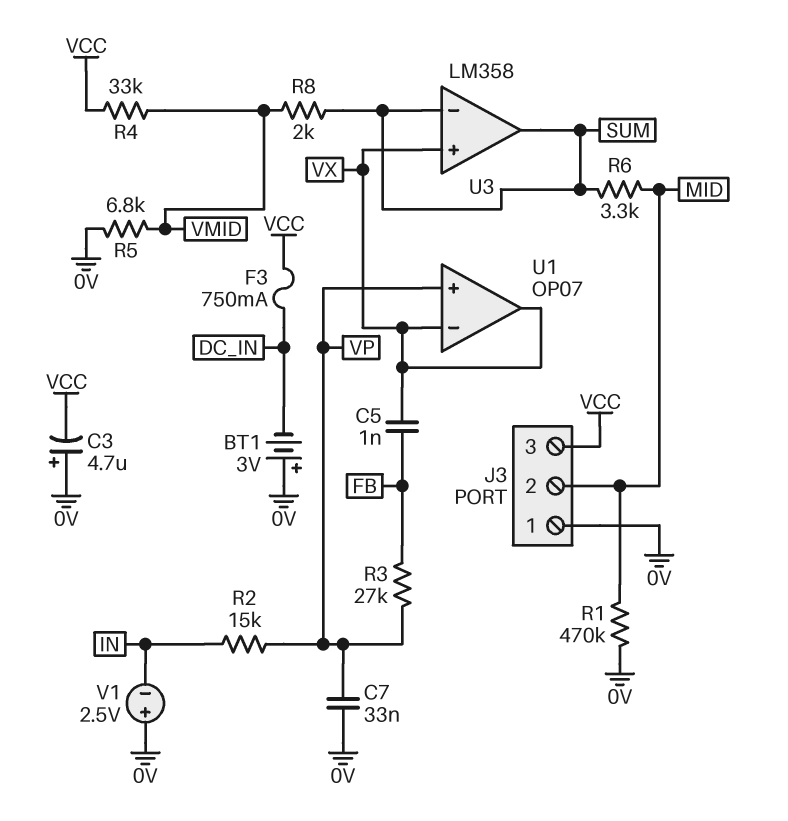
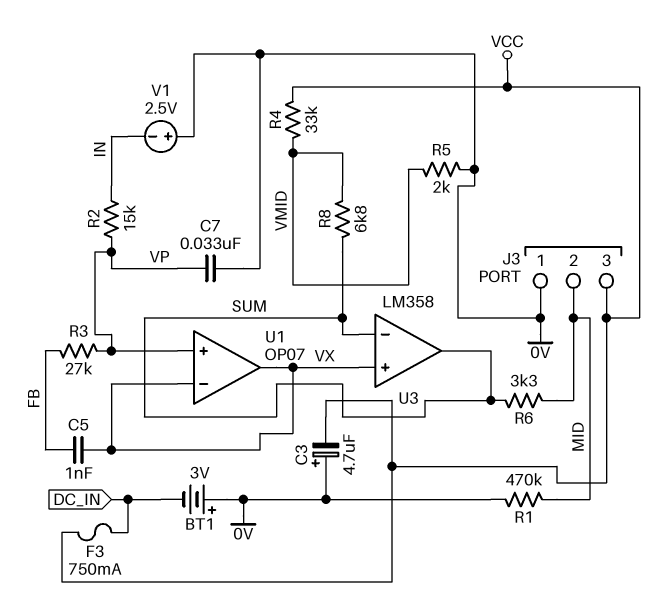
R5: 6.8k (0V, VMID) -> 2k (0V, VMID)
R8: 2k (SUM, VMID) -> 6.8k (SUM, VMID)

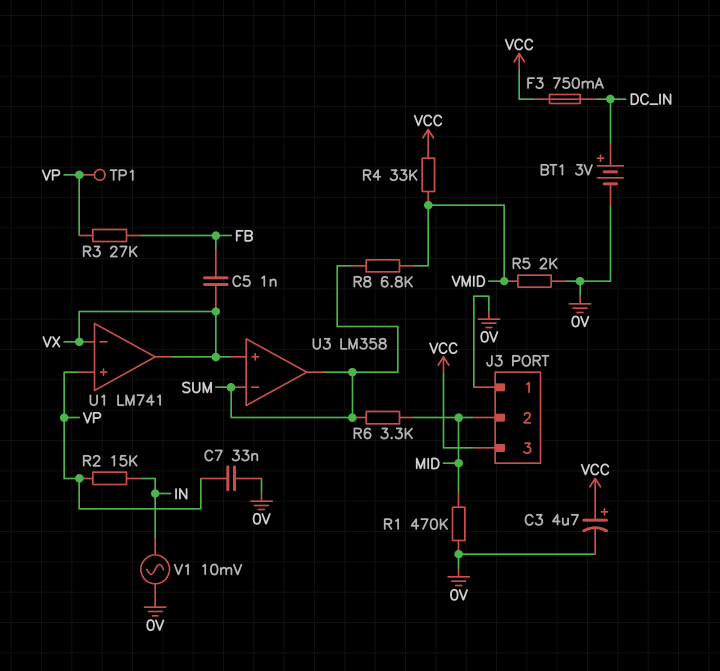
BT1: 3V (plus 0V, minus DC_IN) -> 3V (plus DC_IN, minus 0V)
C3: 4.7uF (plus 0V, minus VCC) -> 4.7uF (plus VCC, minus 0V)
TP1: none -> test point (VP)
U1: OP07 -> LM741
V1: 2.5V (plus 0V, minus IN) -> AC 10mV (0V, IN)

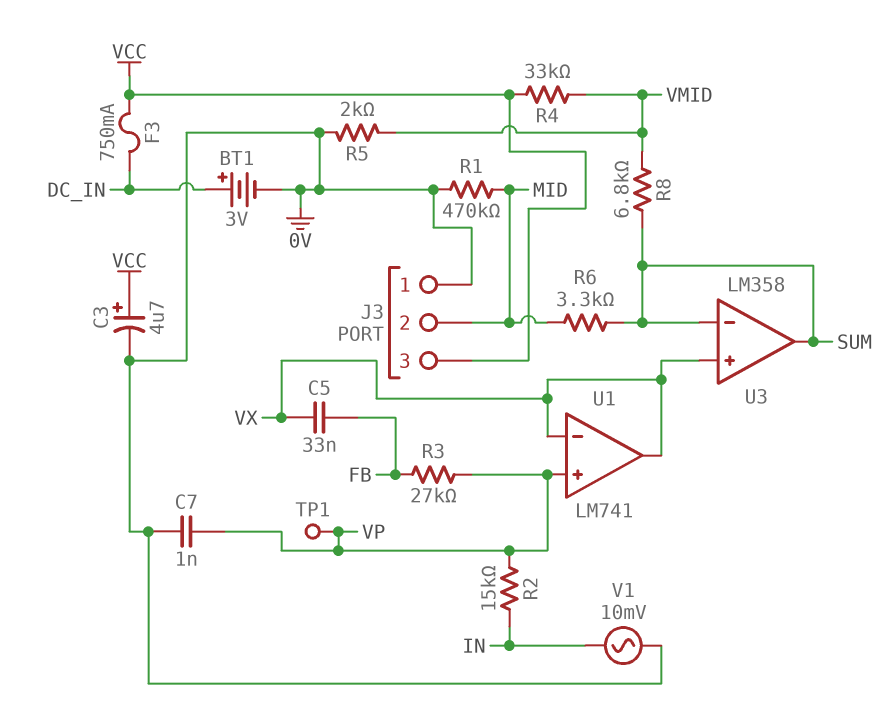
C5: 1nF (FB, VX) -> 33nF (FB, VX)
C7: 33nF (0V, VP) -> 1nF (0V, VP)

